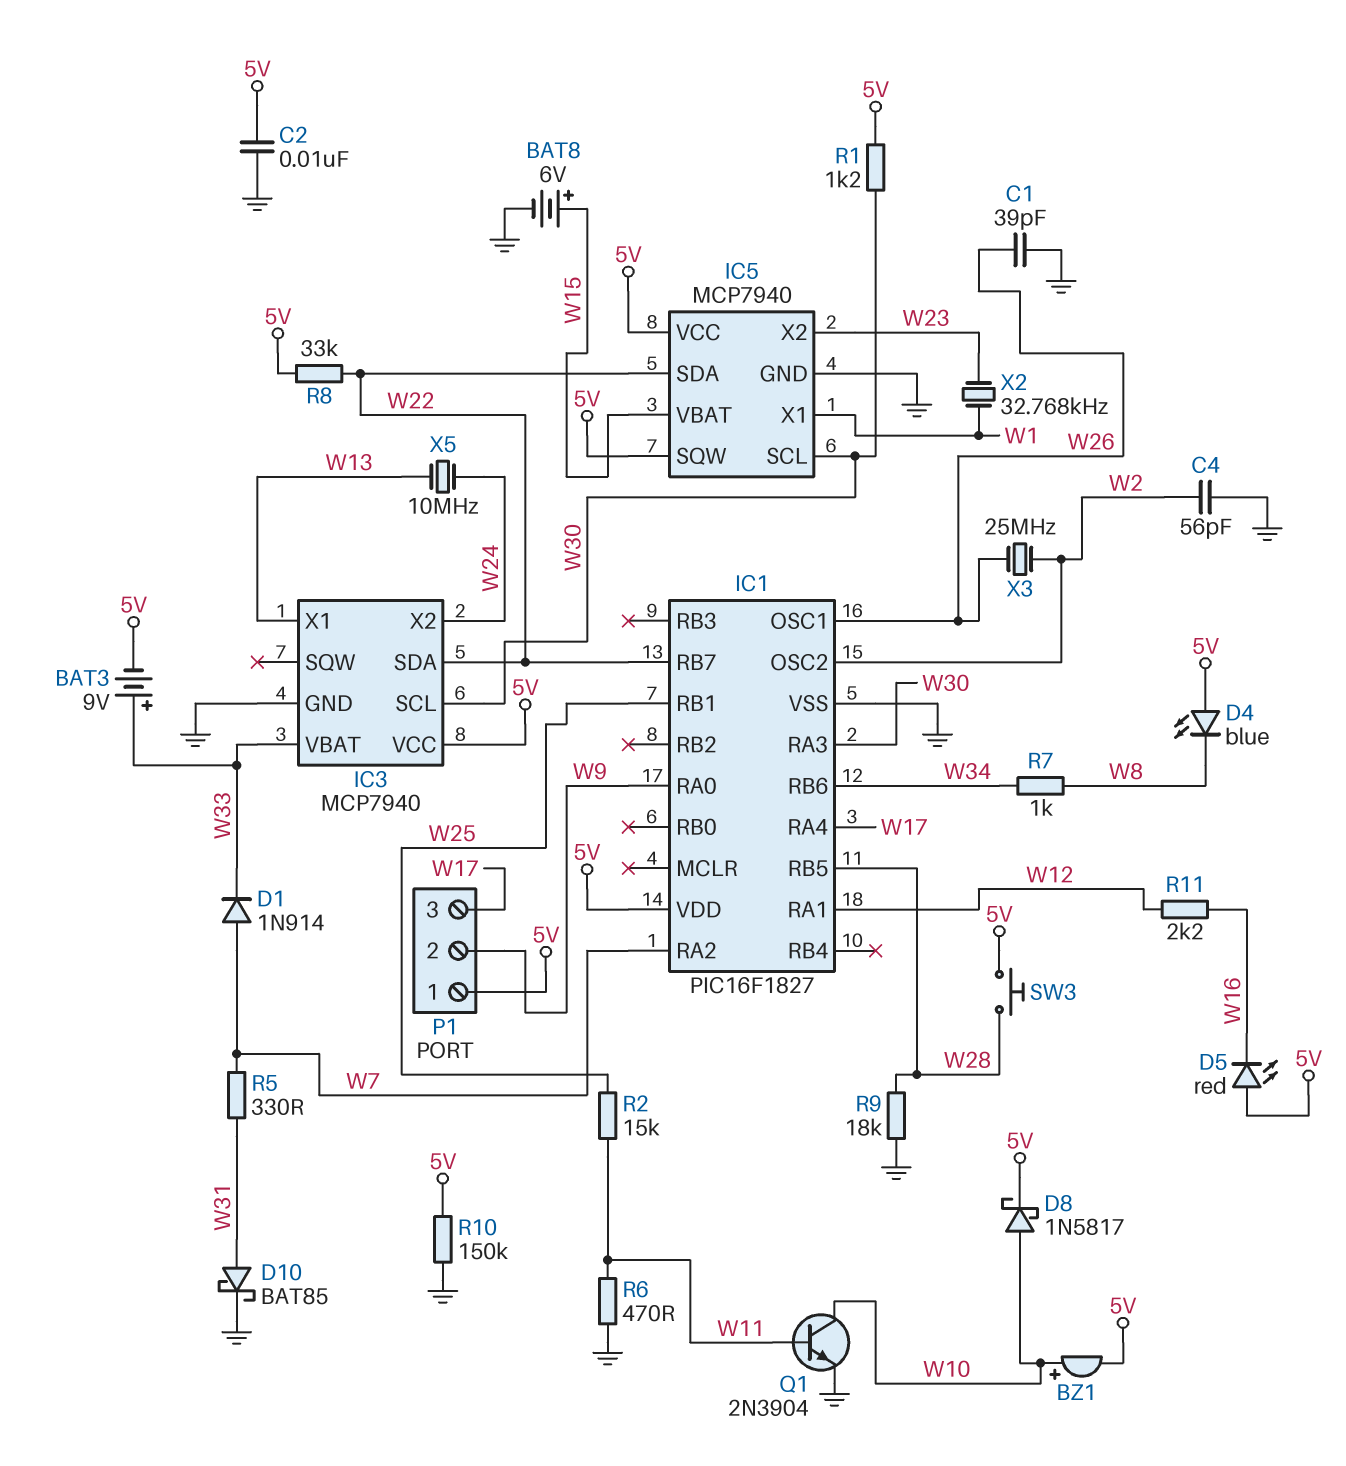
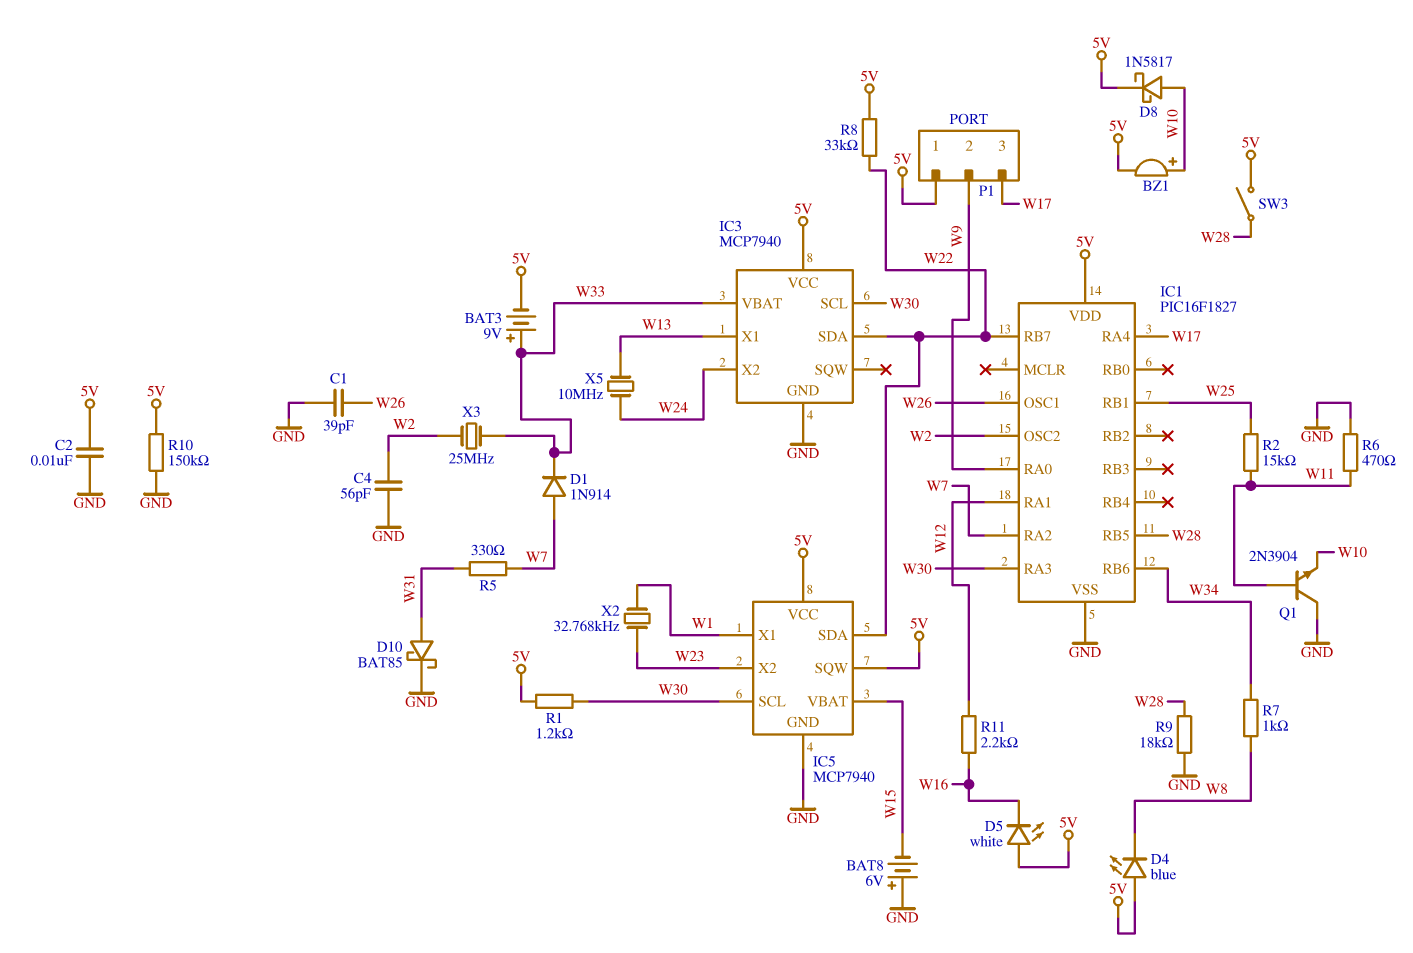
BAT8: 6V (plus W15, minus GND) -> 6V (plus GND, minus W15)
D5: LED red (A 5V, K W16) -> LED white (A 5V, K W16)
Q1: NPN 2N3904 (B W11, C W10, E GND) -> NPN 2N3904 (B W11, C GND, E W10)
SW3: button (5V, W28) -> switch (5V, W28)
X3: 25MHz (W2, W26) -> 25MHz (W2, W33)

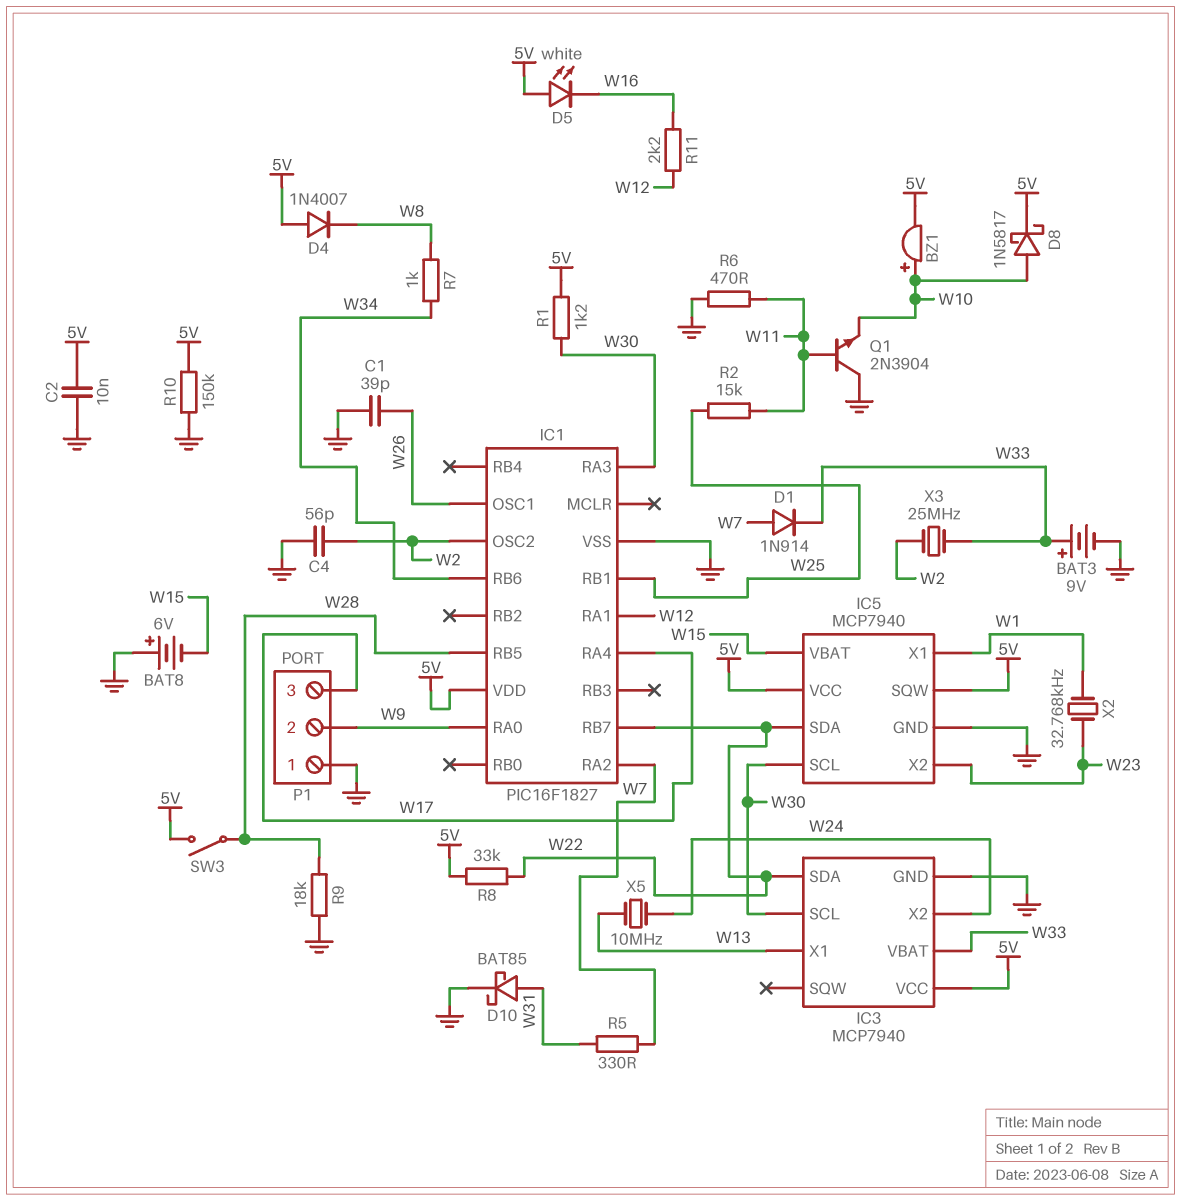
BAT3: 9V (plus W33, minus 5V) -> 9V (plus W33, minus GND)
D4: LED blue (A 5V, K W8) -> diode 1N4007 (A 5V, K W8)
P1 pin 1: 5V -> GND

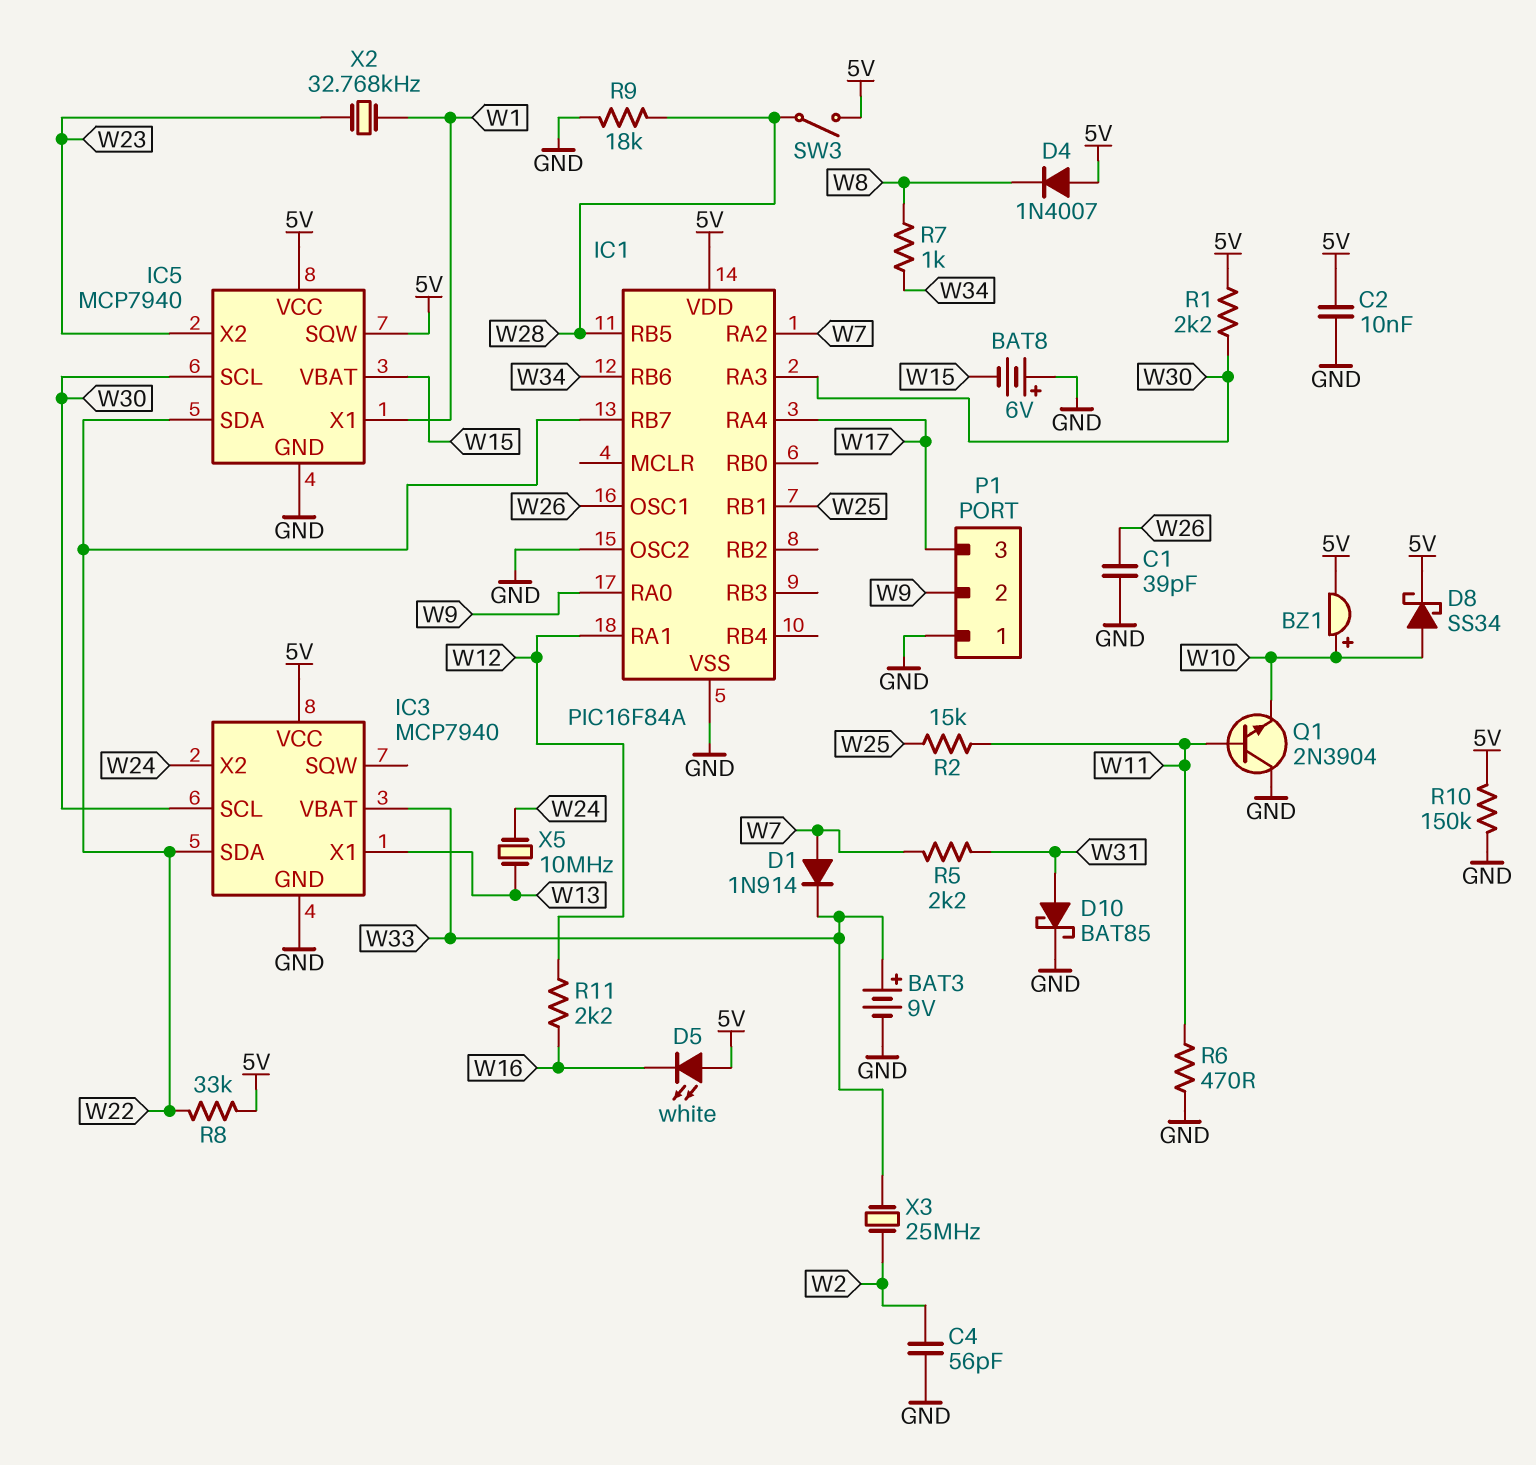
D8: schottky 1N5817 (A W10, K 5V) -> schottky SS34 (A W10, K 5V)
IC1: PIC16F1827 -> PIC16F84A
IC1 pin OSC2: W2 -> GND
R1: 1.2k (5V, W30) -> 2.2k (5V, W30)
R5: 330 (W7, W31) -> 2.2k (W7, W31)

